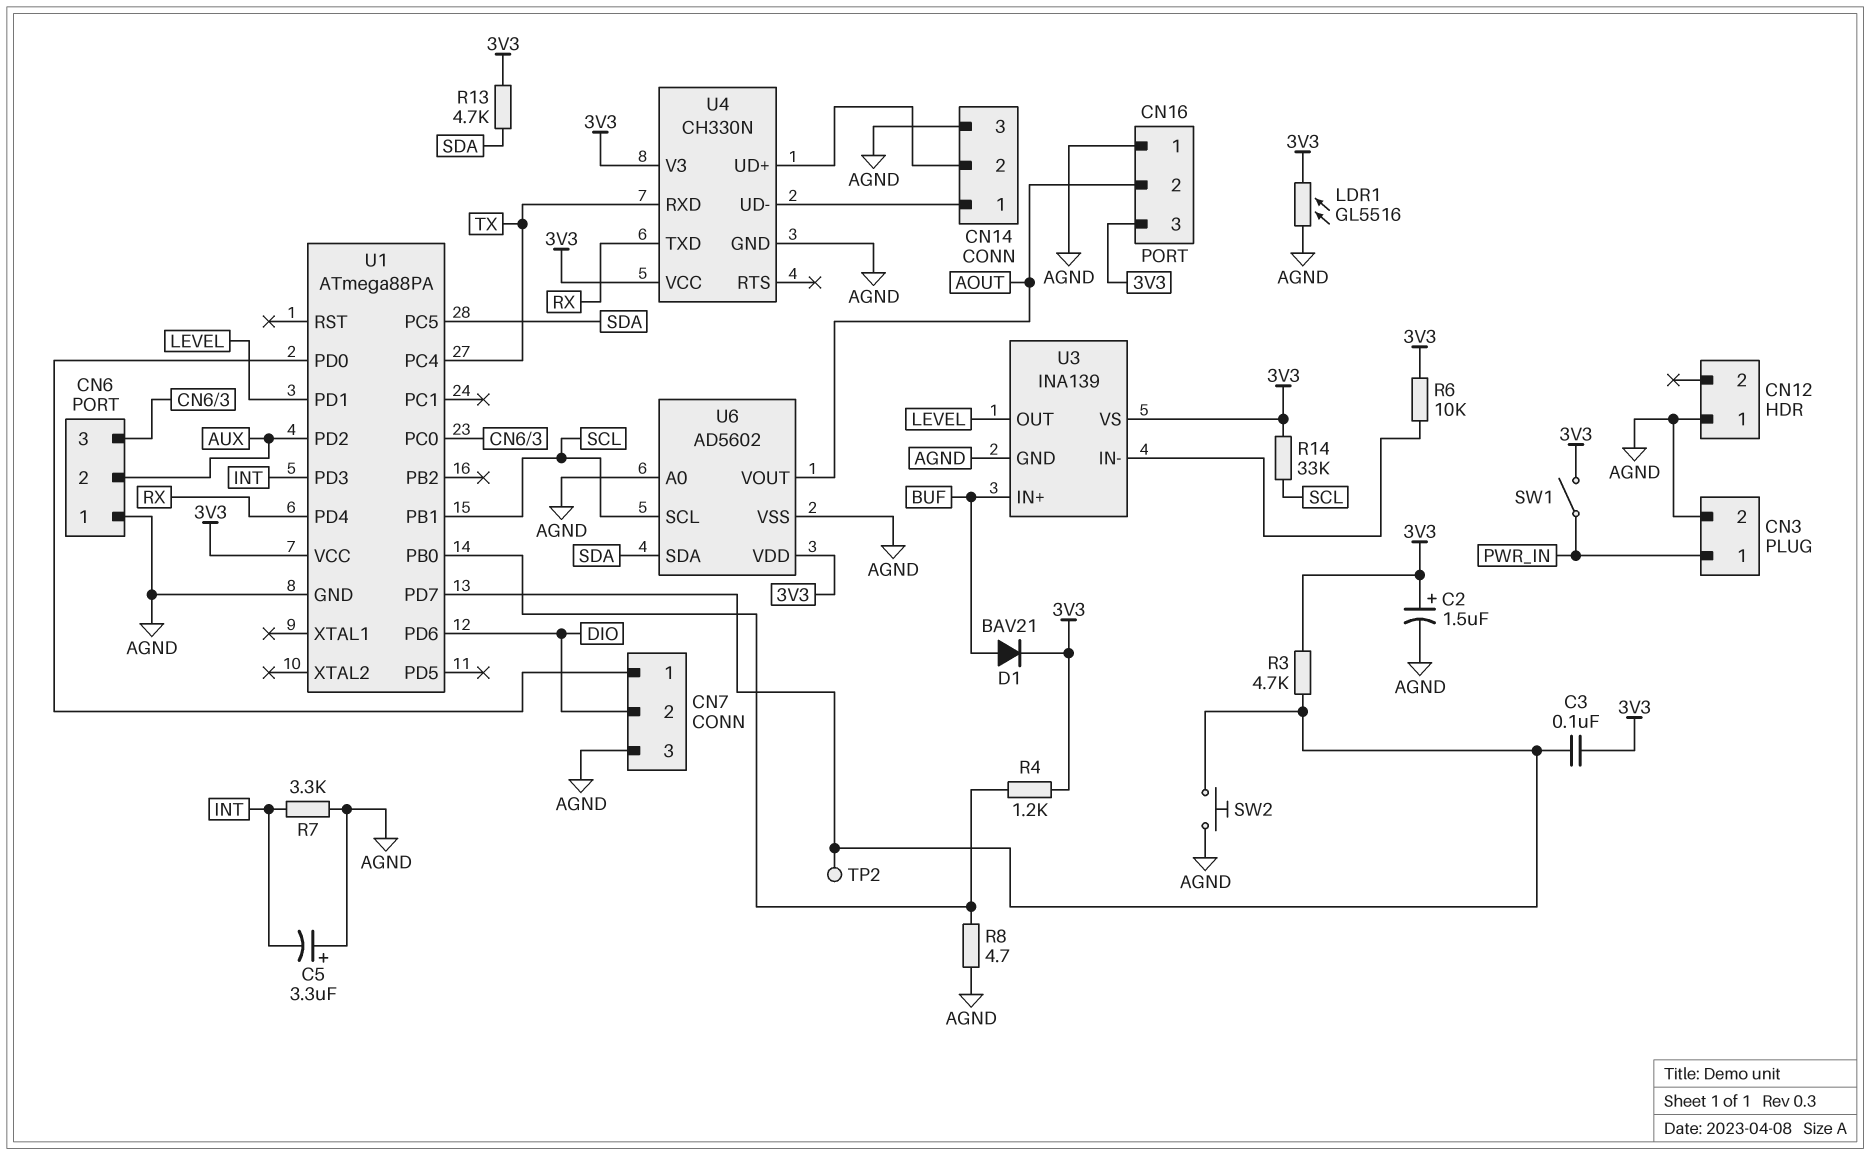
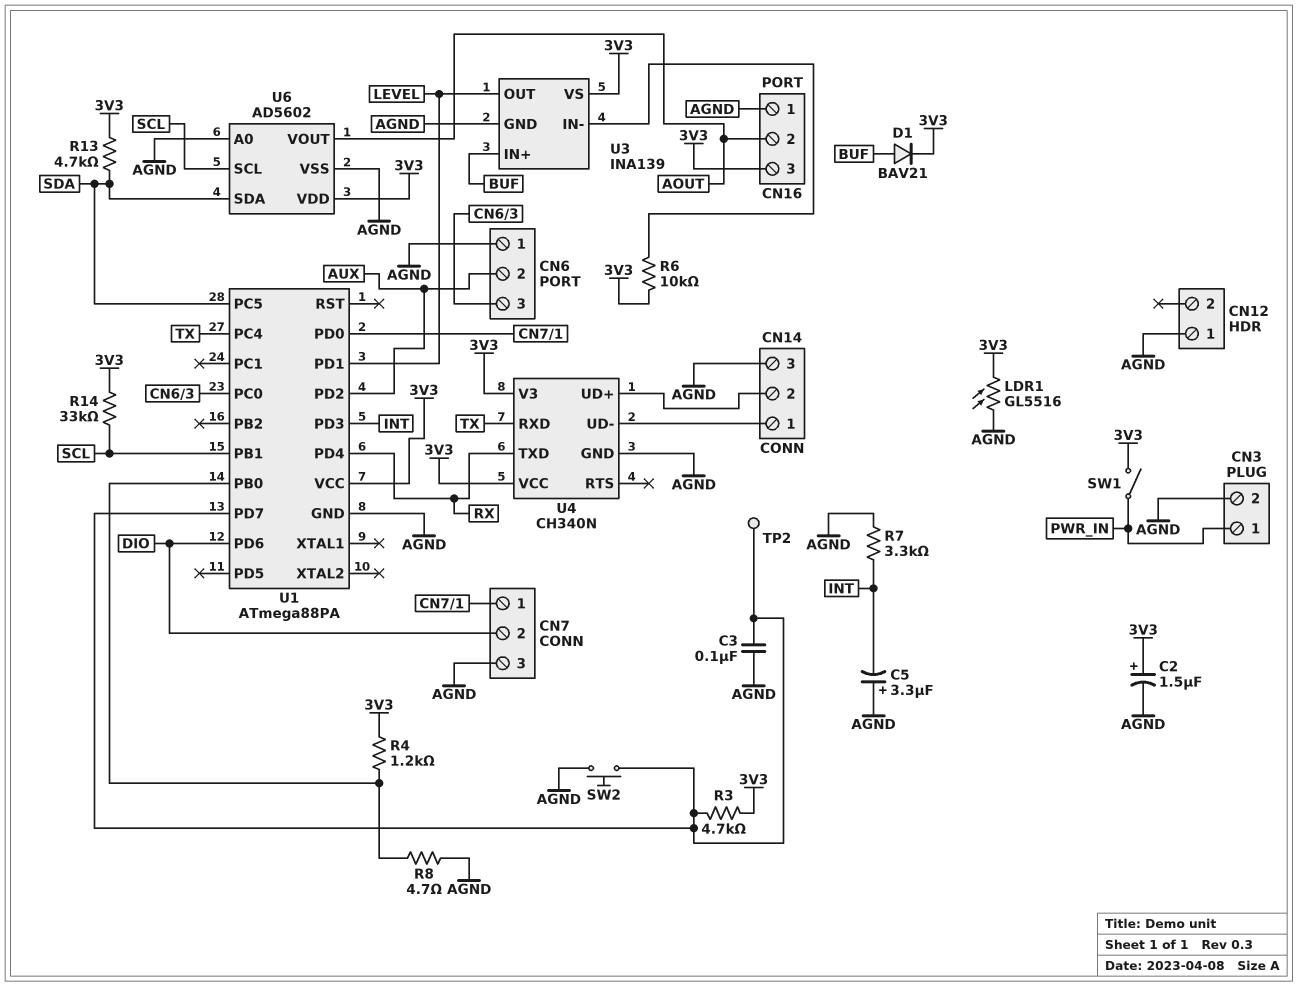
C3: 100nF (3V3, U1/PD7) -> 100nF (AGND, U1/PD7)
U4: CH330N -> CH340N

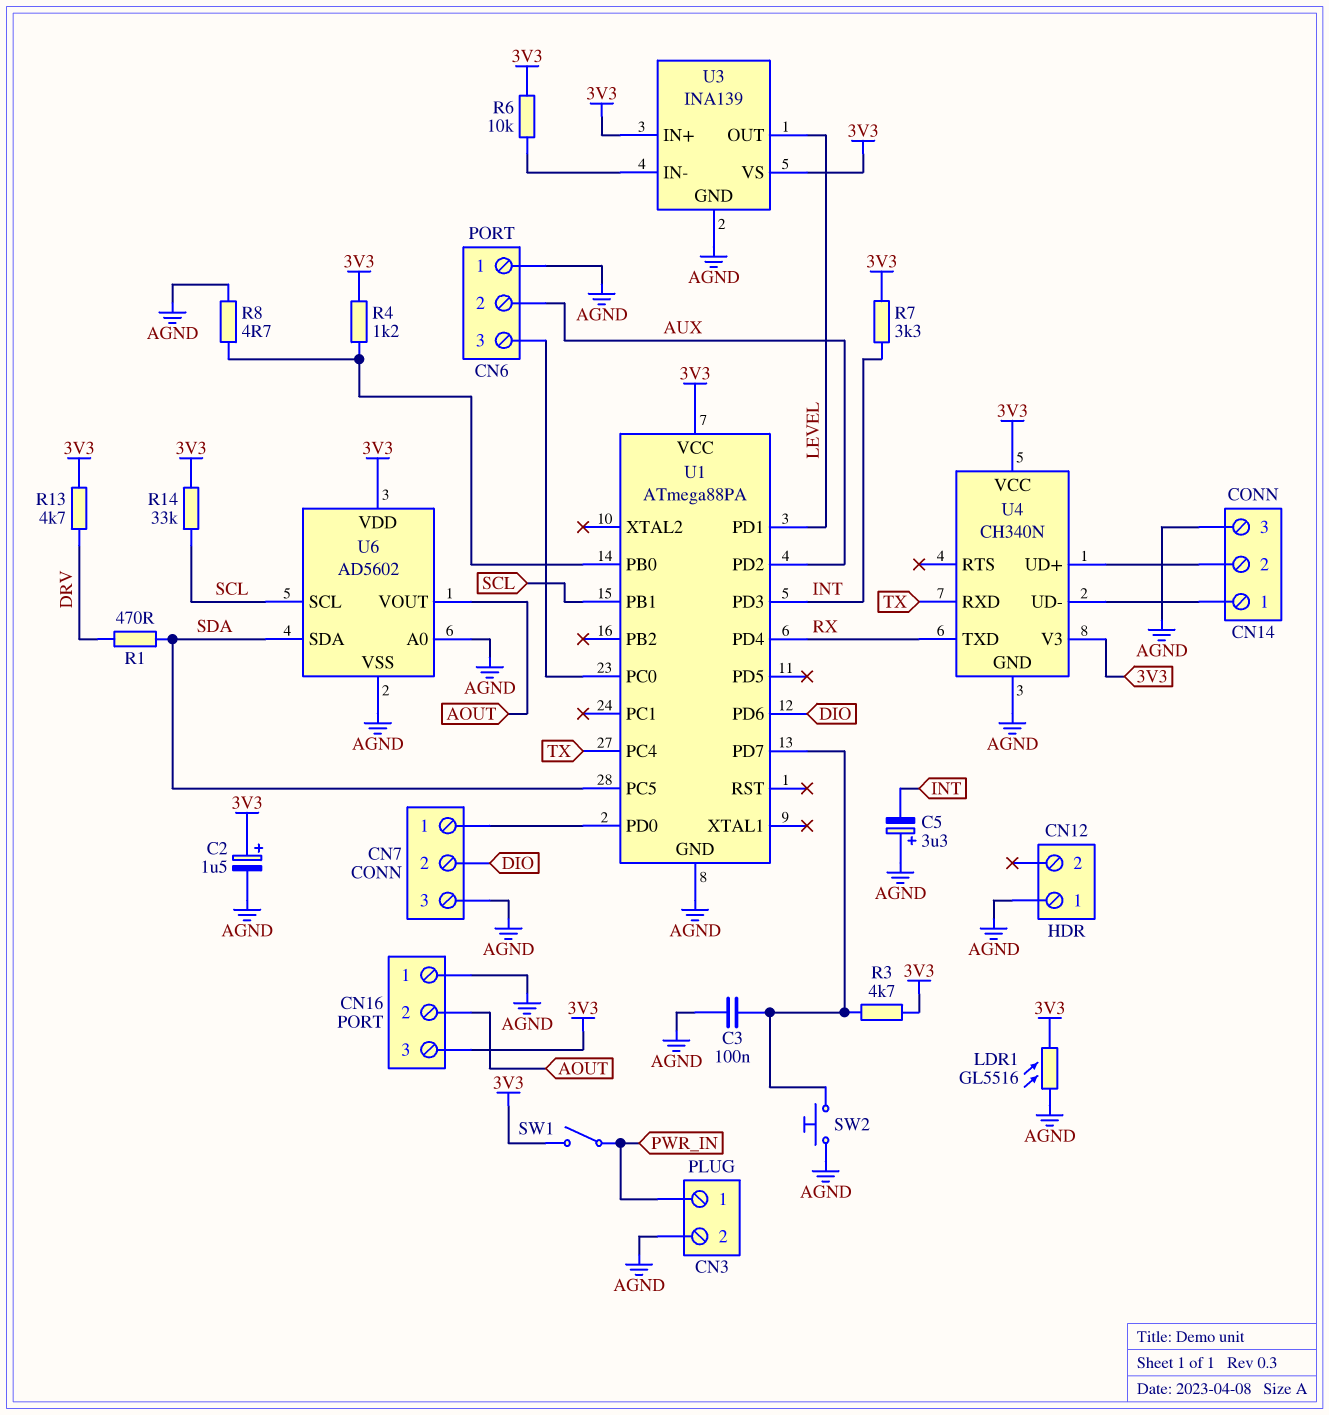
D1: diode BAV21 (A BUF, K 3V3) -> none
R1: none -> 470 (DRV, SDA)
R7: 3.3k (AGND, INT) -> 3.3k (3V3, INT)
R13: 4.7k (3V3, SDA) -> 4.7k (3V3, DRV)
TP2: test point (U1/PD7) -> none
U3 pin IN+: BUF -> 3V3

